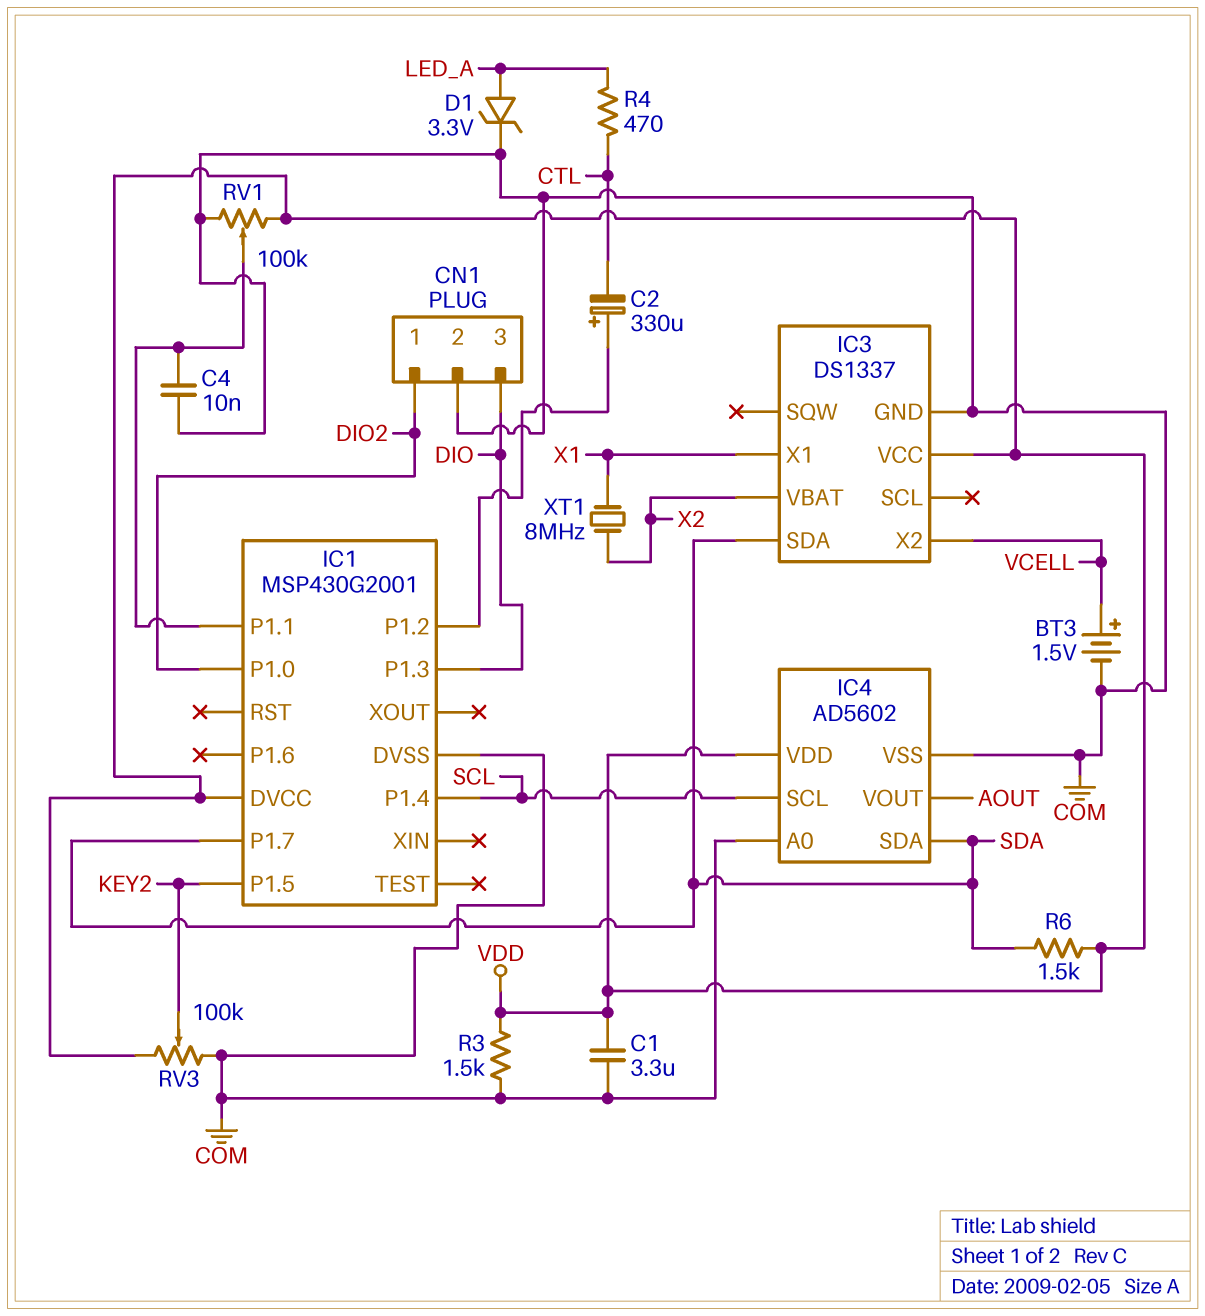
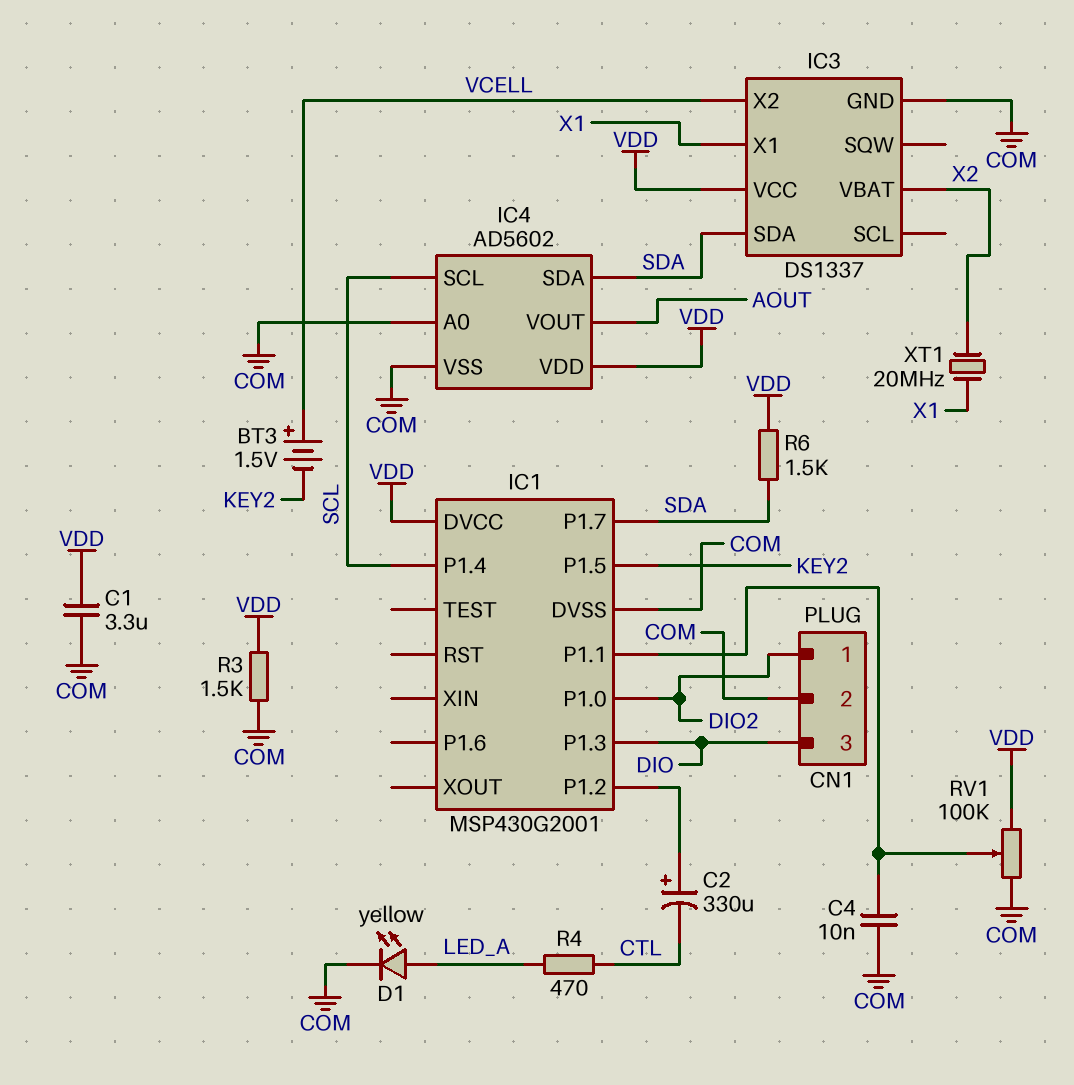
BT3: 1.5V (plus VCELL, minus COM) -> 1.5V (plus VCELL, minus KEY2)
D1: zener 3.3V (A LED_A, K COM) -> LED yellow (A LED_A, K COM)
RV3: 100k (COM, VDD, wiper KEY2) -> none
XT1: 8MHz (X1, X2) -> 20MHz (X1, X2)

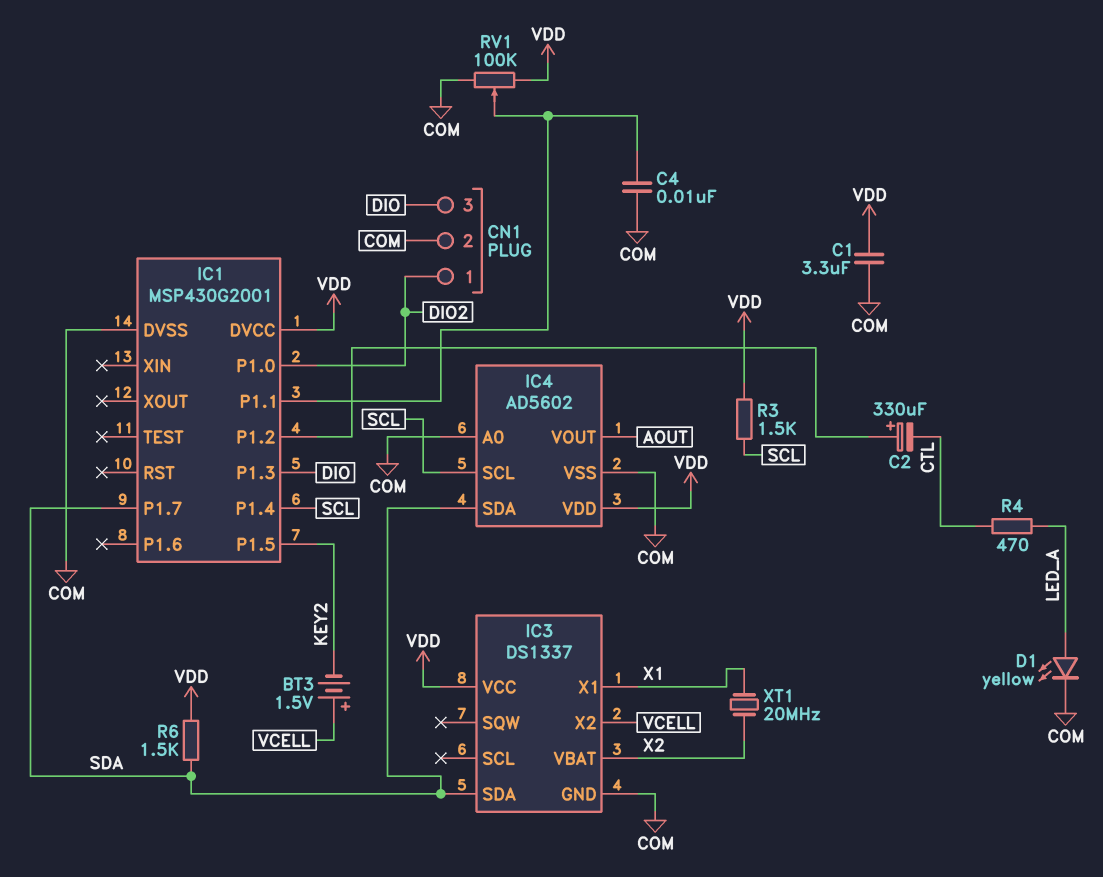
R3: 1.5k (COM, VDD) -> 1.5k (SCL, VDD)

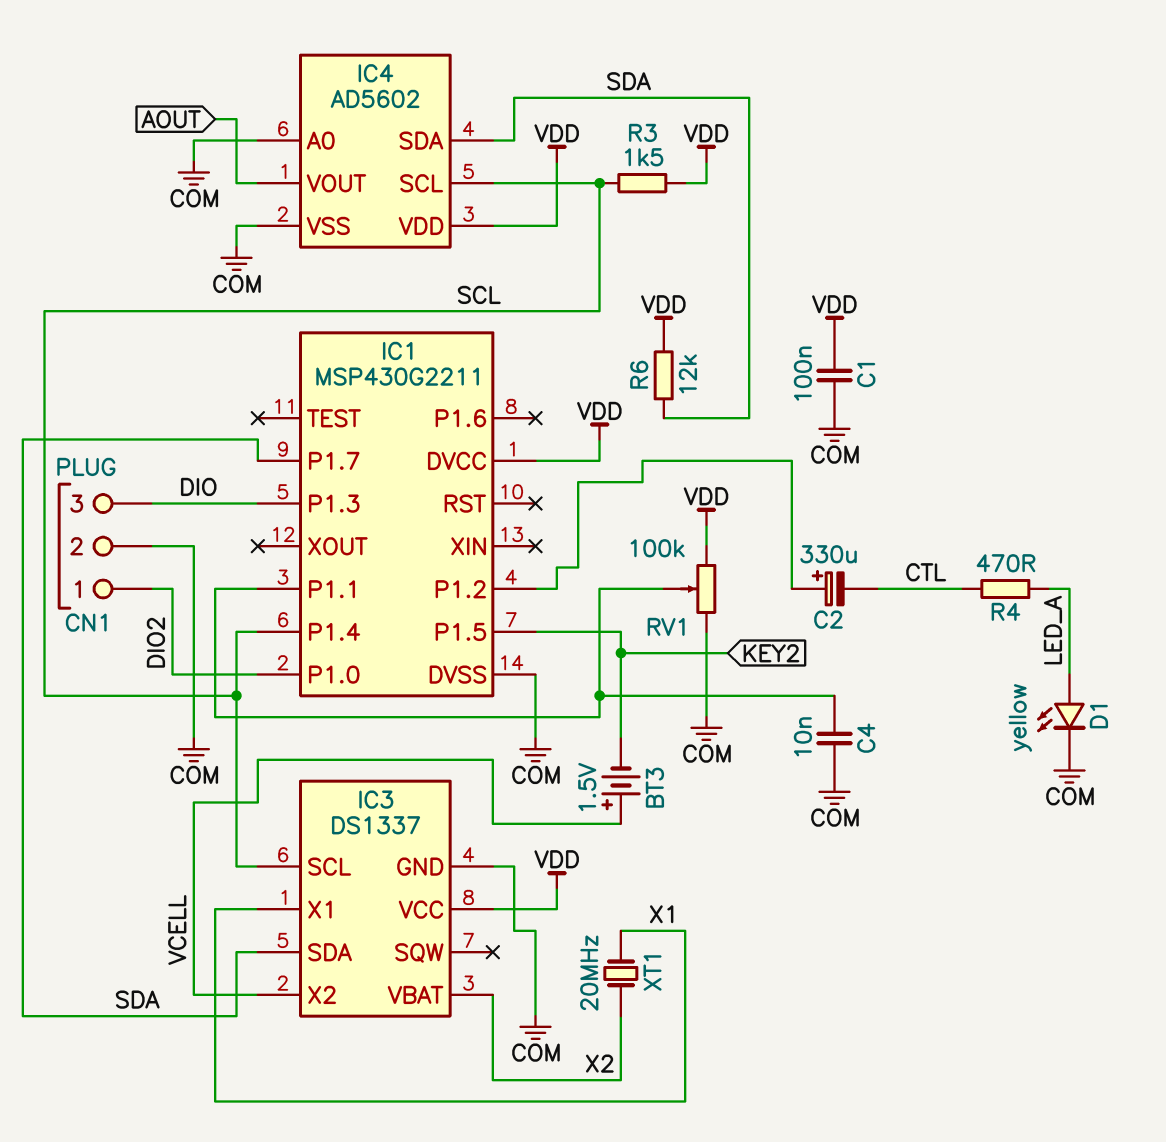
C1: 3.3uF (COM, VDD) -> 100nF (COM, VDD)
IC1: MSP430G2001 -> MSP430G2211
IC3 pin SCL: none -> SCL
R6: 1.5k (SDA, VDD) -> 12k (SDA, VDD)

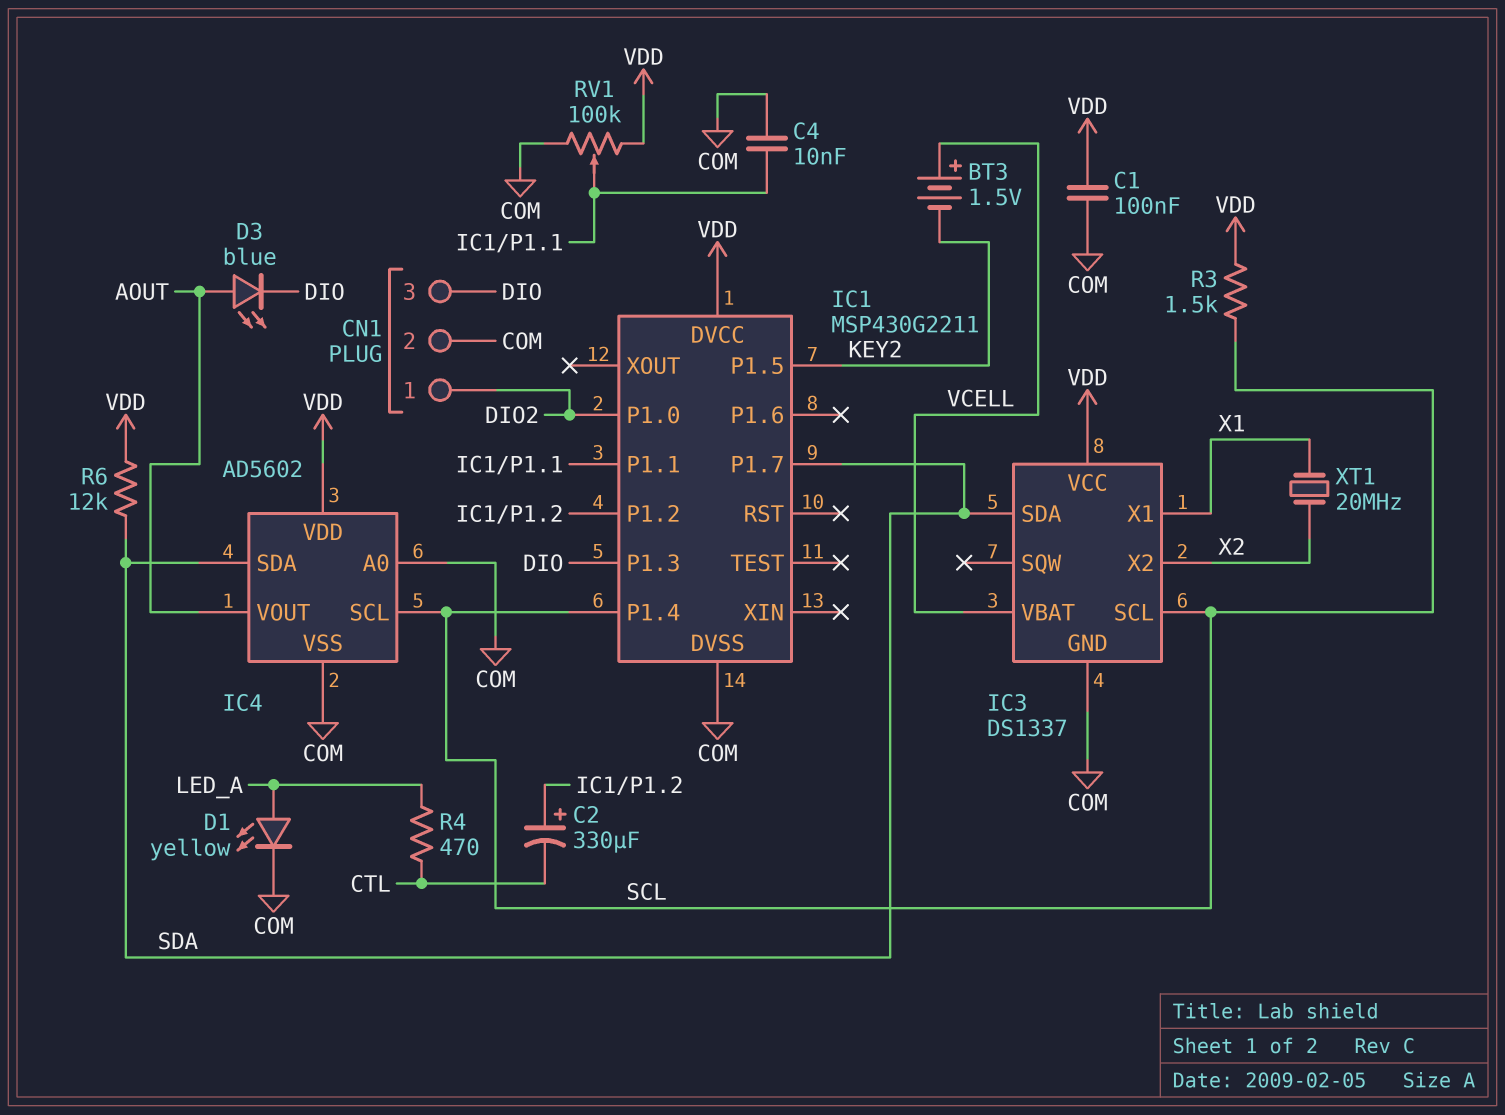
D3: none -> LED blue (A AOUT, K DIO)
IC3 pin VBAT: X2 -> VCELL
IC3 pin X2: VCELL -> X2

